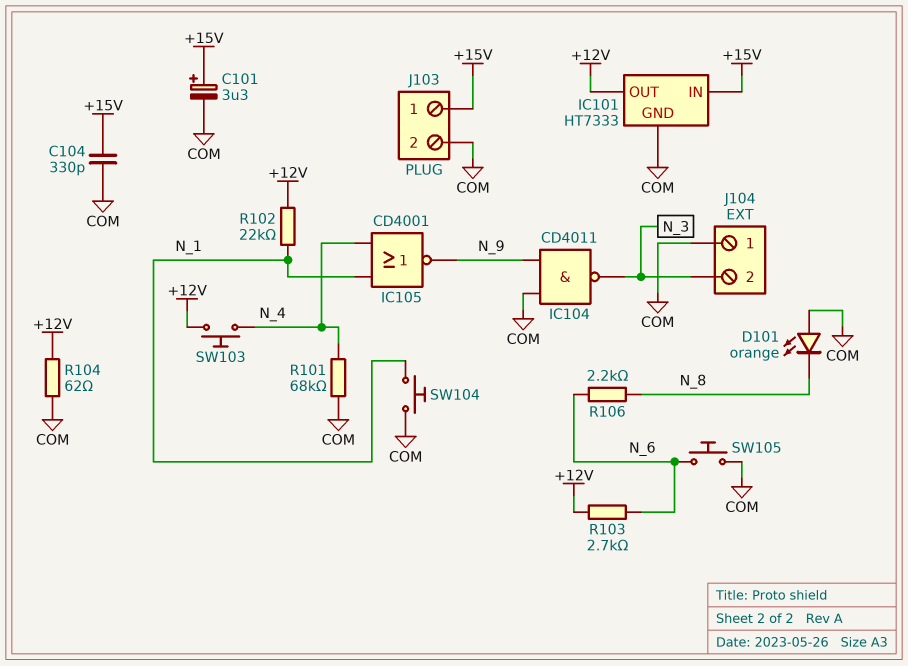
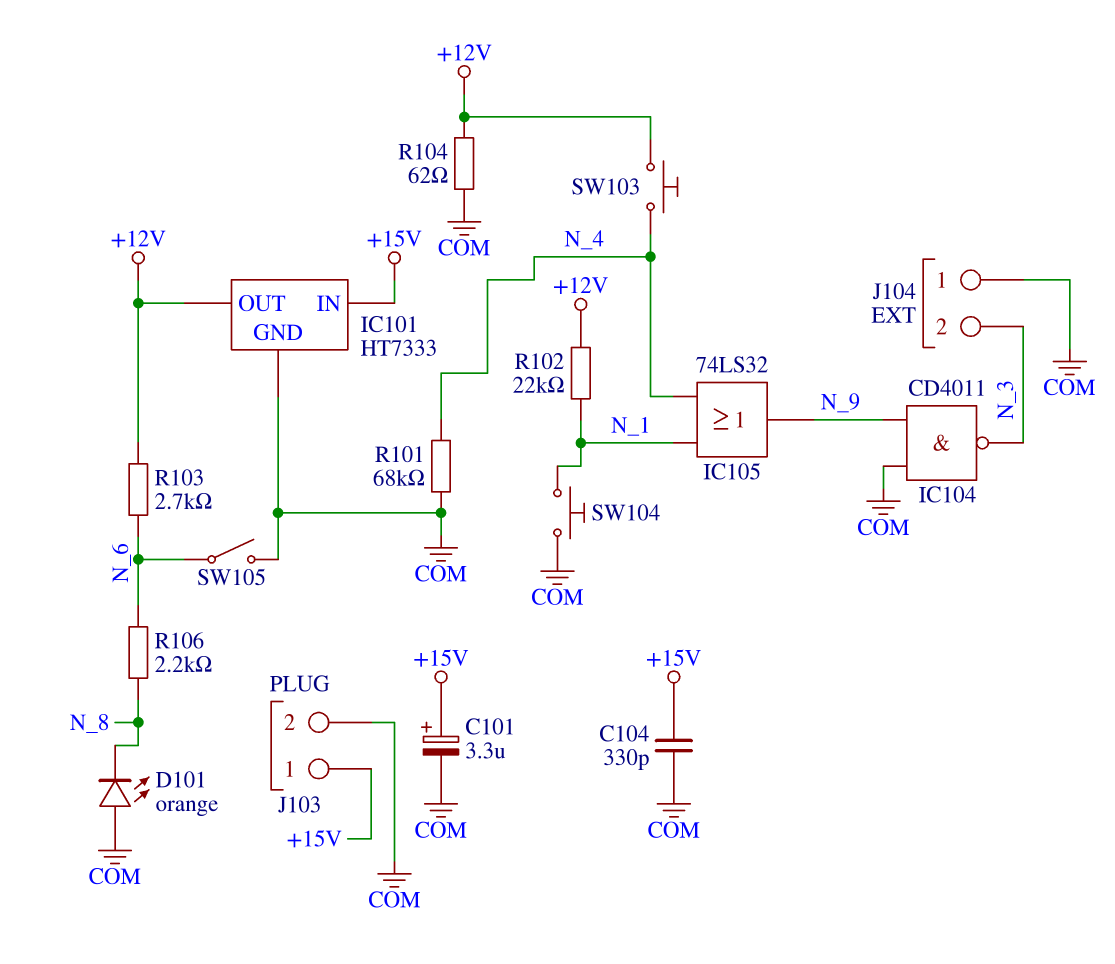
IC105: NOR CD4001 (in N_1, in N_4, out N_9) -> OR 74LS32 (in N_1, in N_4, out N_9)
SW105: button (COM, N_6) -> switch (COM, N_6)

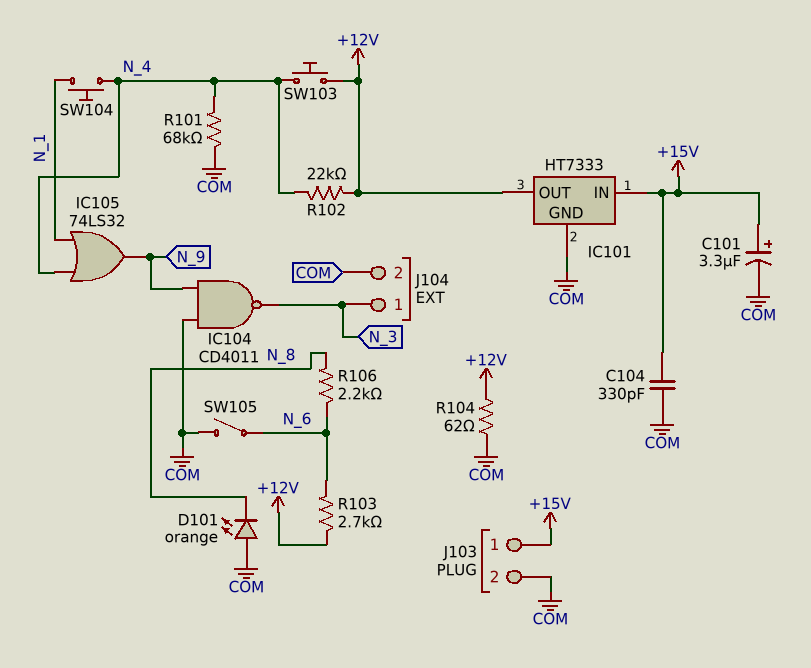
J104 pin 1: COM -> N_3
J104 pin 2: N_3 -> COM
R102: 22k (+12V, N_1) -> 22k (+12V, N_4)
SW104: button (COM, N_1) -> button (N_1, N_4)

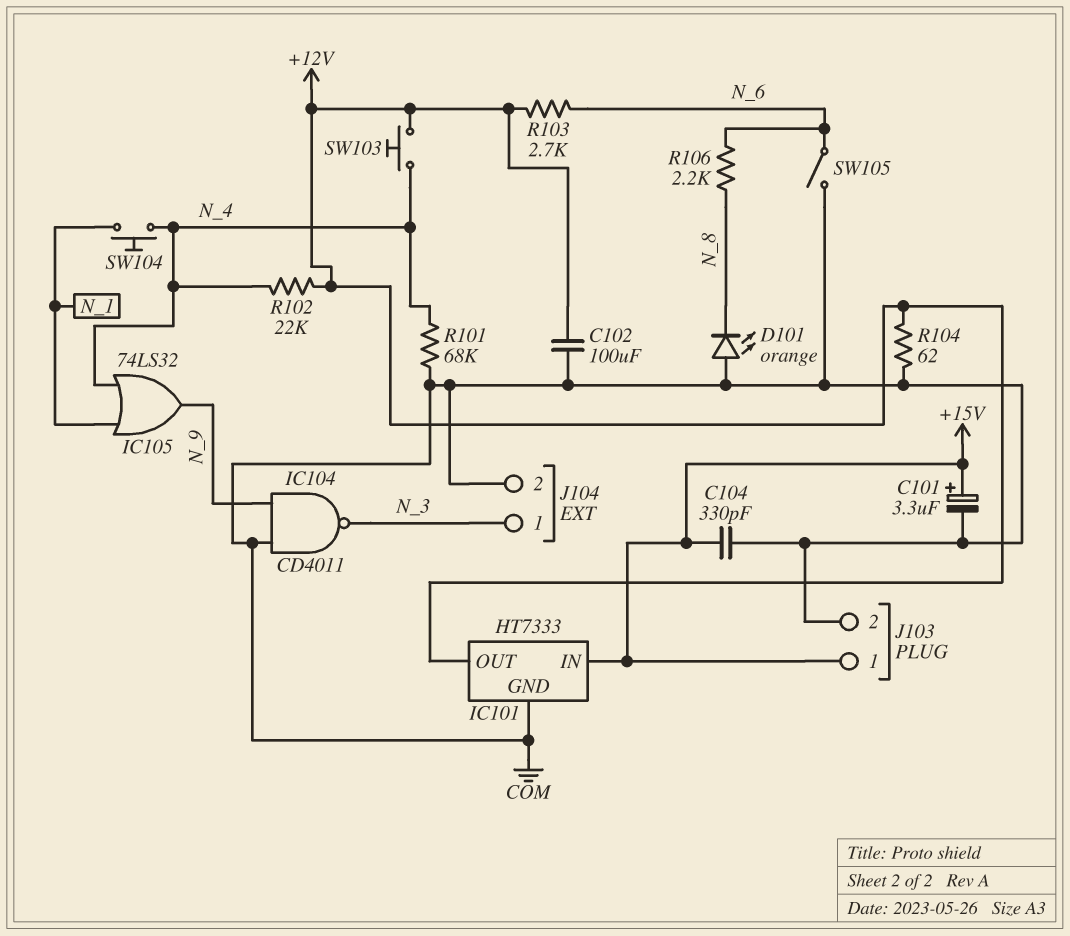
C102: none -> 100uF (+12V, COM)

